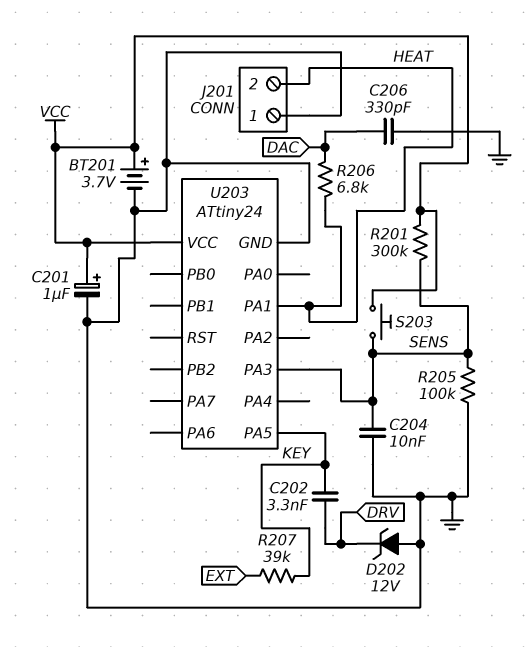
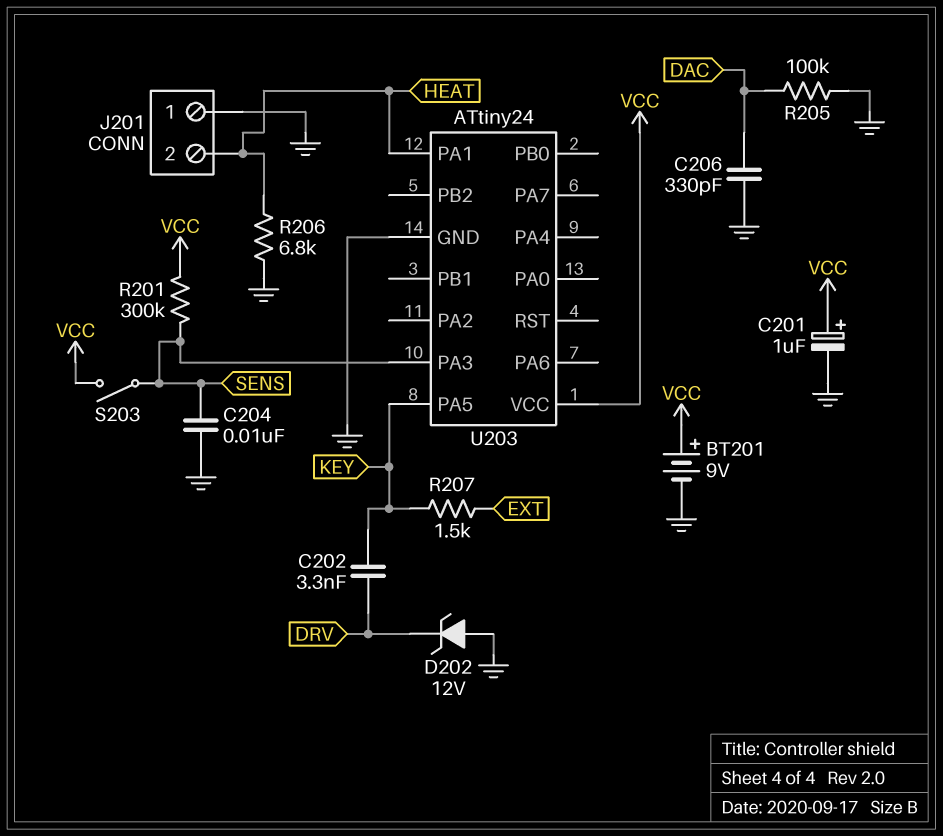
BT201: 3.7V (plus VCC, minus GND) -> 9V (plus VCC, minus GND)
R205: 100k (GND, SENS) -> 100k (DAC, GND)
R206: 6.8k (DAC, HEAT) -> 6.8k (GND, HEAT)
R207: 39k (EXT, KEY) -> 1.5k (EXT, KEY)
S203: button (SENS, VCC) -> switch (SENS, VCC)

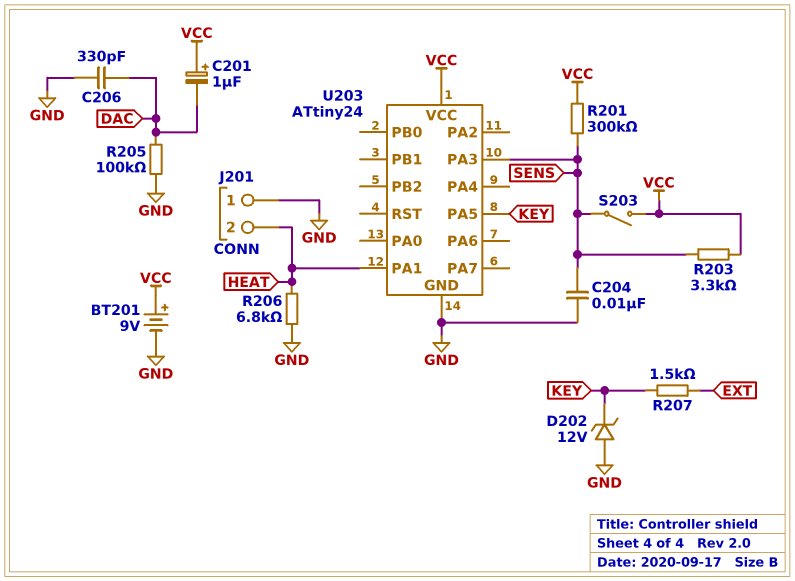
C201: 1uF (plus VCC, minus GND) -> 1uF (plus VCC, minus DAC)
C202: 3.3nF (DRV, KEY) -> none
D202: zener 12V (A GND, K DRV) -> zener 12V (A GND, K KEY)
R203: none -> 3.3k (SENS, VCC)

